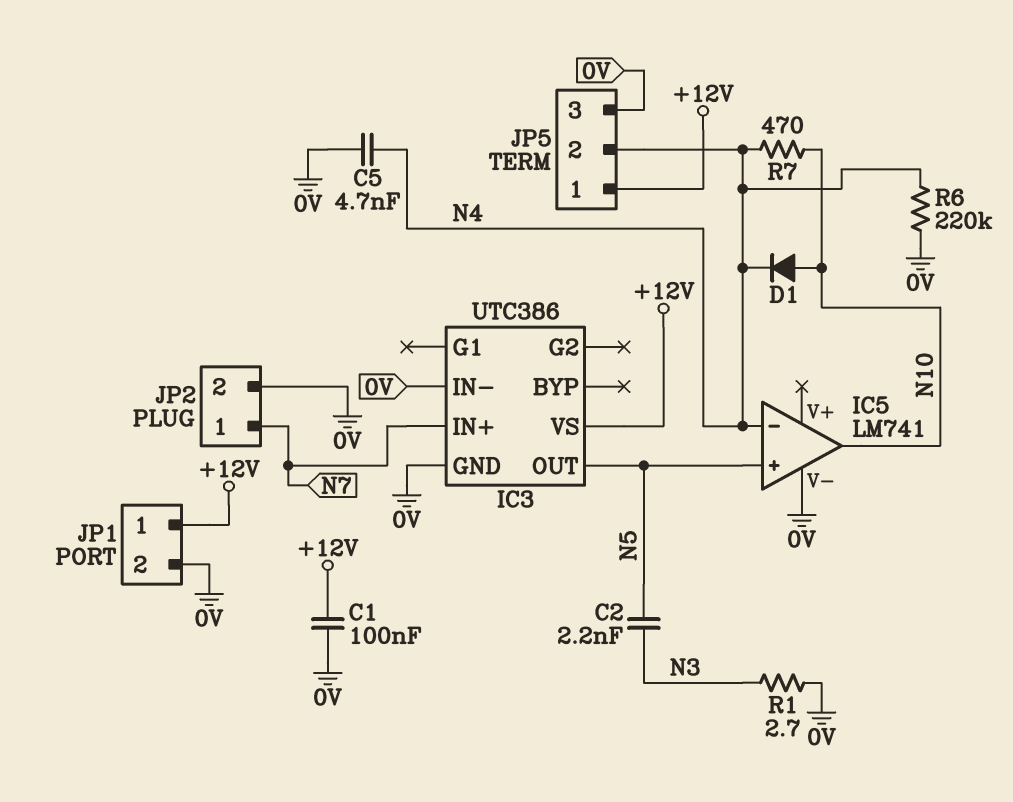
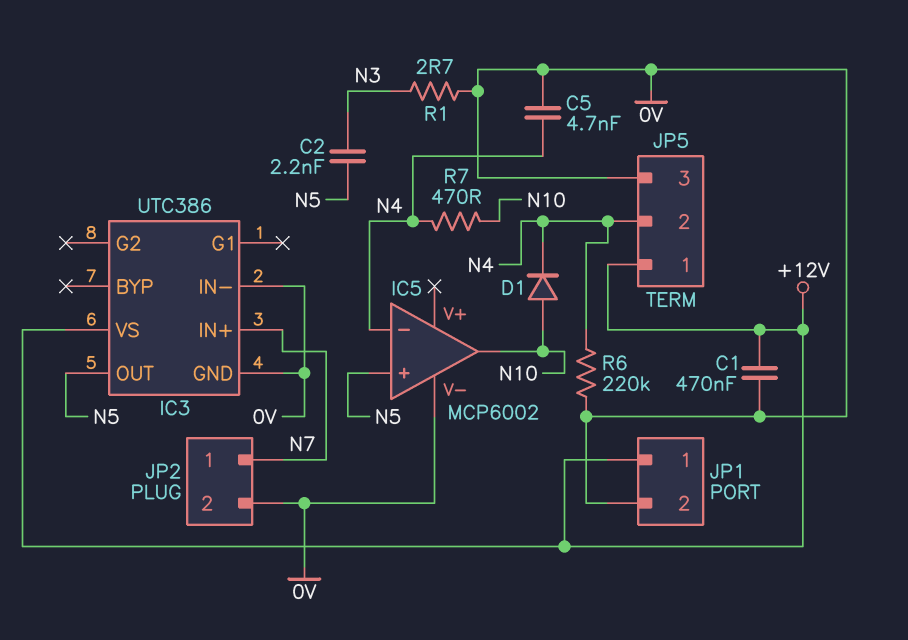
C1: 100nF (+12V, 0V) -> 470nF (+12V, 0V)
IC5: LM741 -> MCP6002

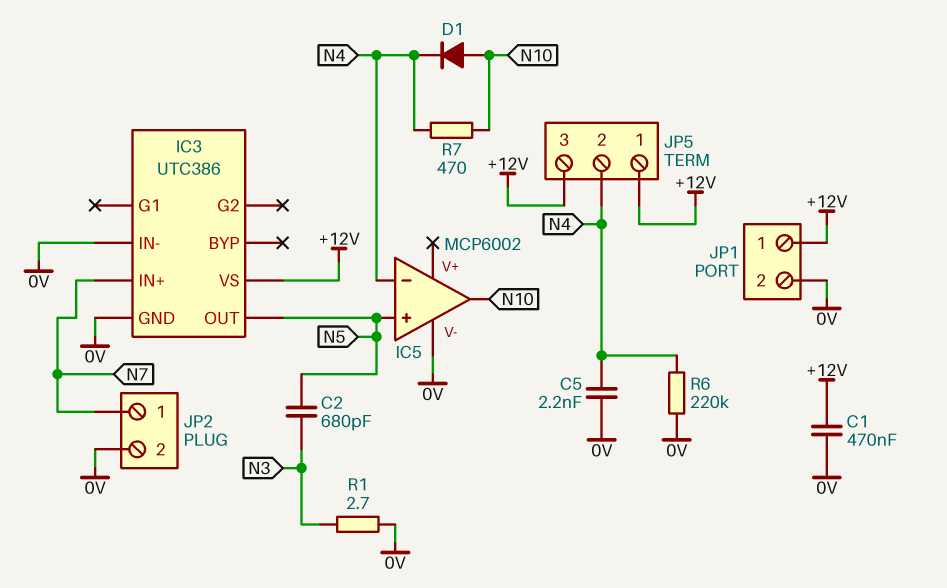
C2: 2.2nF (N3, N5) -> 680pF (N3, N5)
C5: 4.7nF (0V, N4) -> 2.2nF (0V, N4)
JP5 pin 3: 0V -> +12V

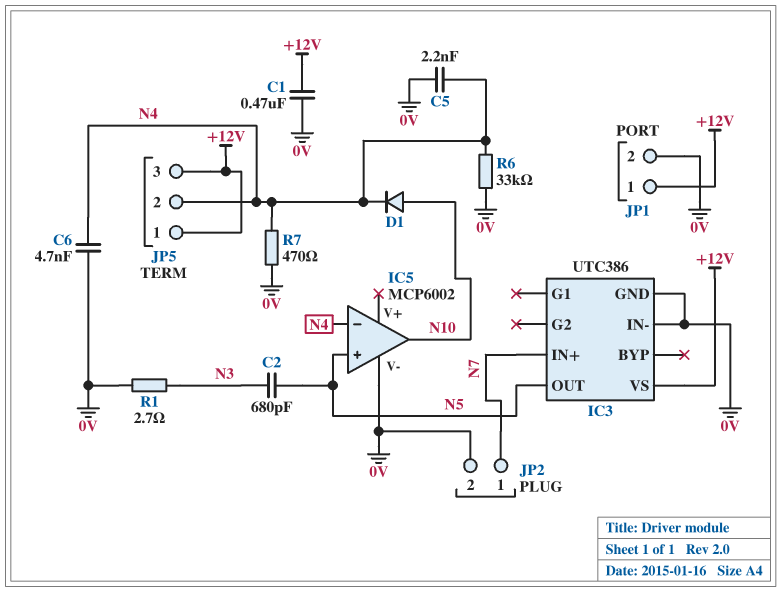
C6: none -> 4.7nF (0V, N4)
R6: 220k (0V, N4) -> 33k (0V, N4)
R7: 470 (N4, N10) -> 470 (0V, N4)

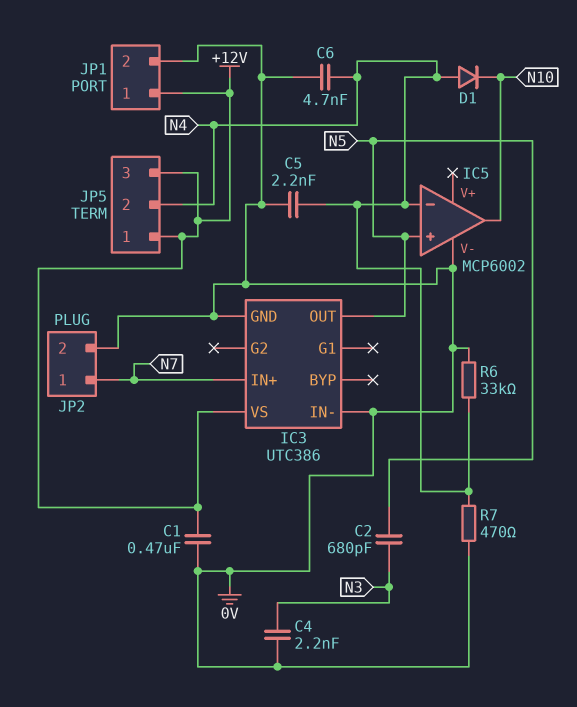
C4: none -> 2.2nF (0V, N3)
D1: diode (A N10, K N4) -> diode (A N4, K N10)
R1: 2.7 (0V, N3) -> none

